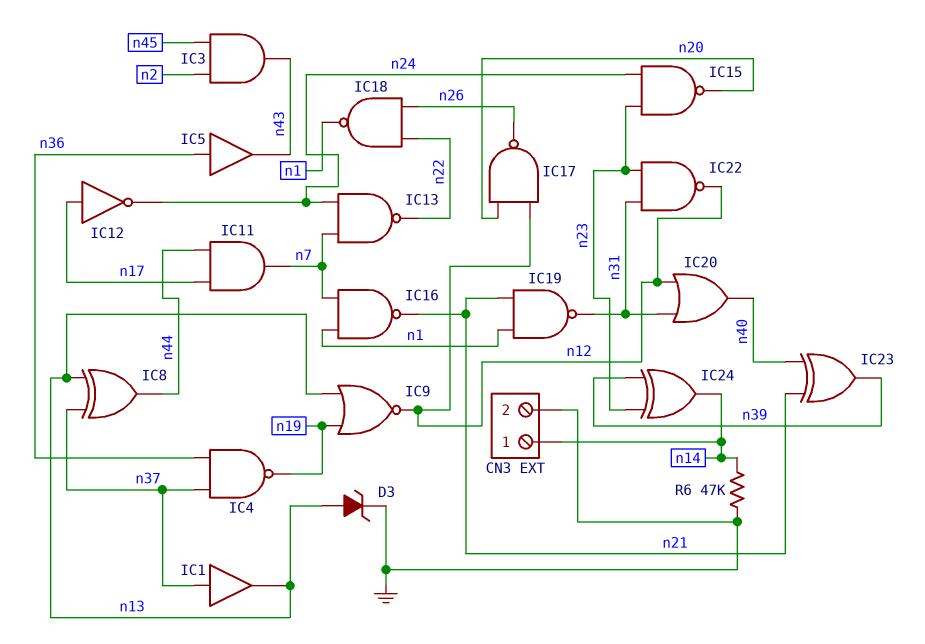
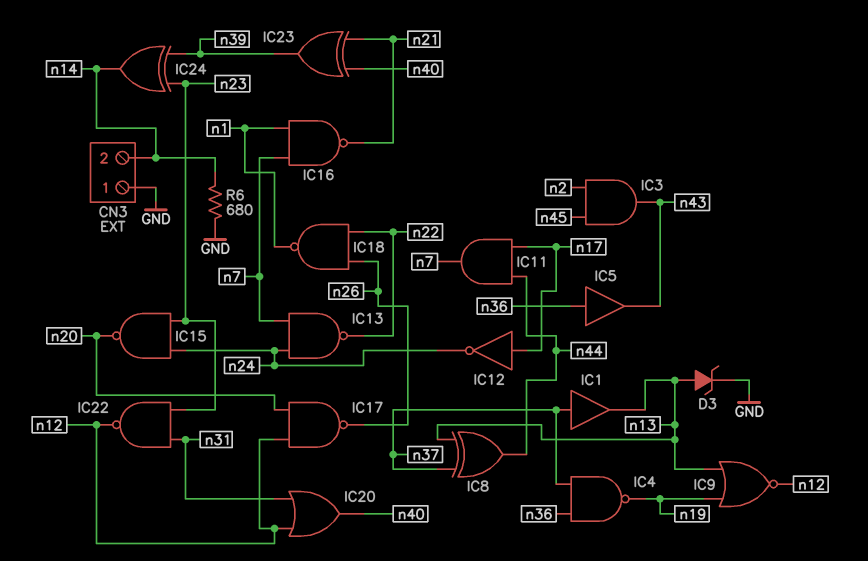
CN3 pin 1: n14 -> GND
CN3 pin 2: GND -> n14
IC19: NAND (in n1, in n21, out n31) -> none
R6: 47k (GND, n14) -> 680 (GND, n14)

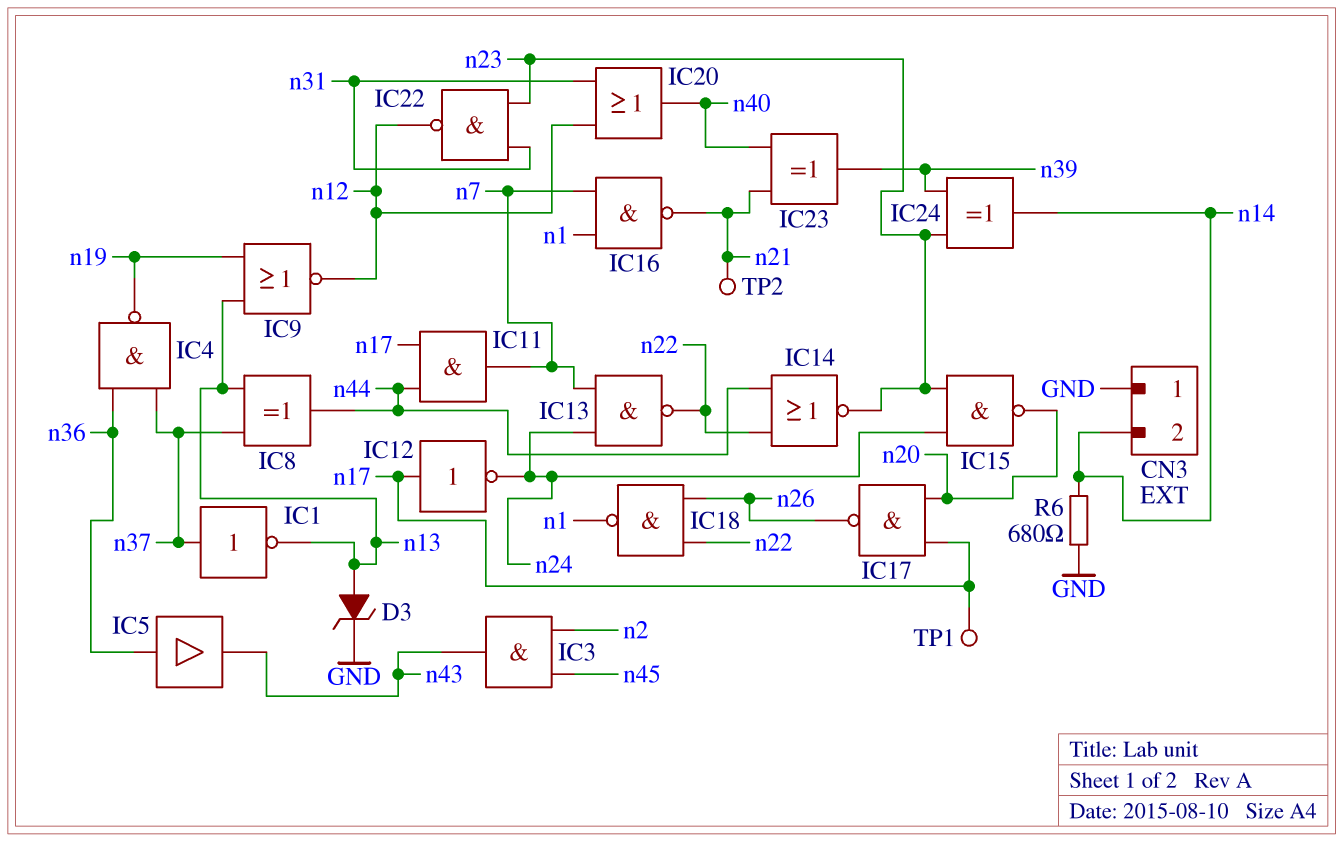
IC1: buffer (in n37, out n13) -> NOT (in n37, out n13)
IC14: none -> NOR (in n22, in n44, out n23)
IC17: NAND (in n12, in n20, out n26) -> NAND (in n17, in n20, out n26)
TP1: none -> test point (n17)
TP2: none -> test point (n21)

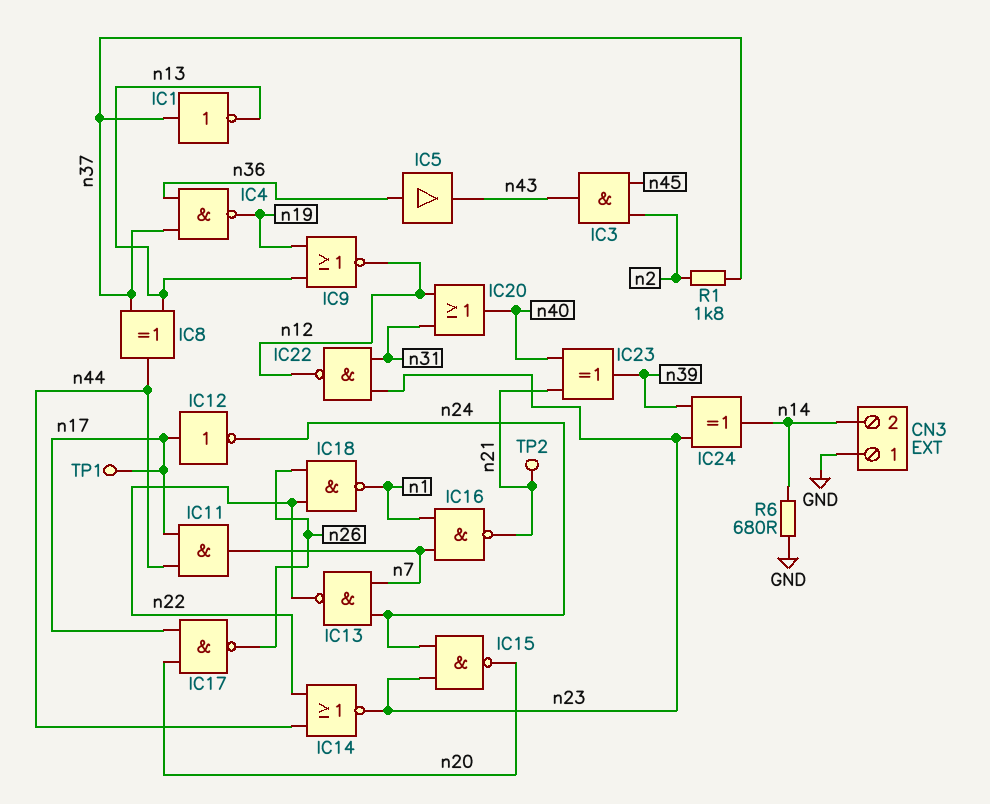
D3: zener (A n13, K GND) -> none
R1: none -> 1.8k (n2, n37)

